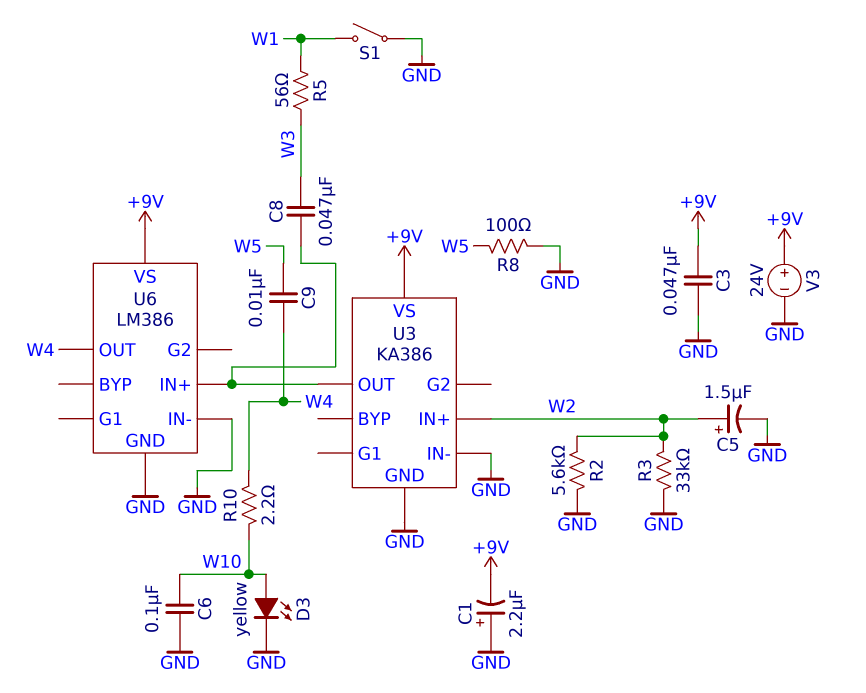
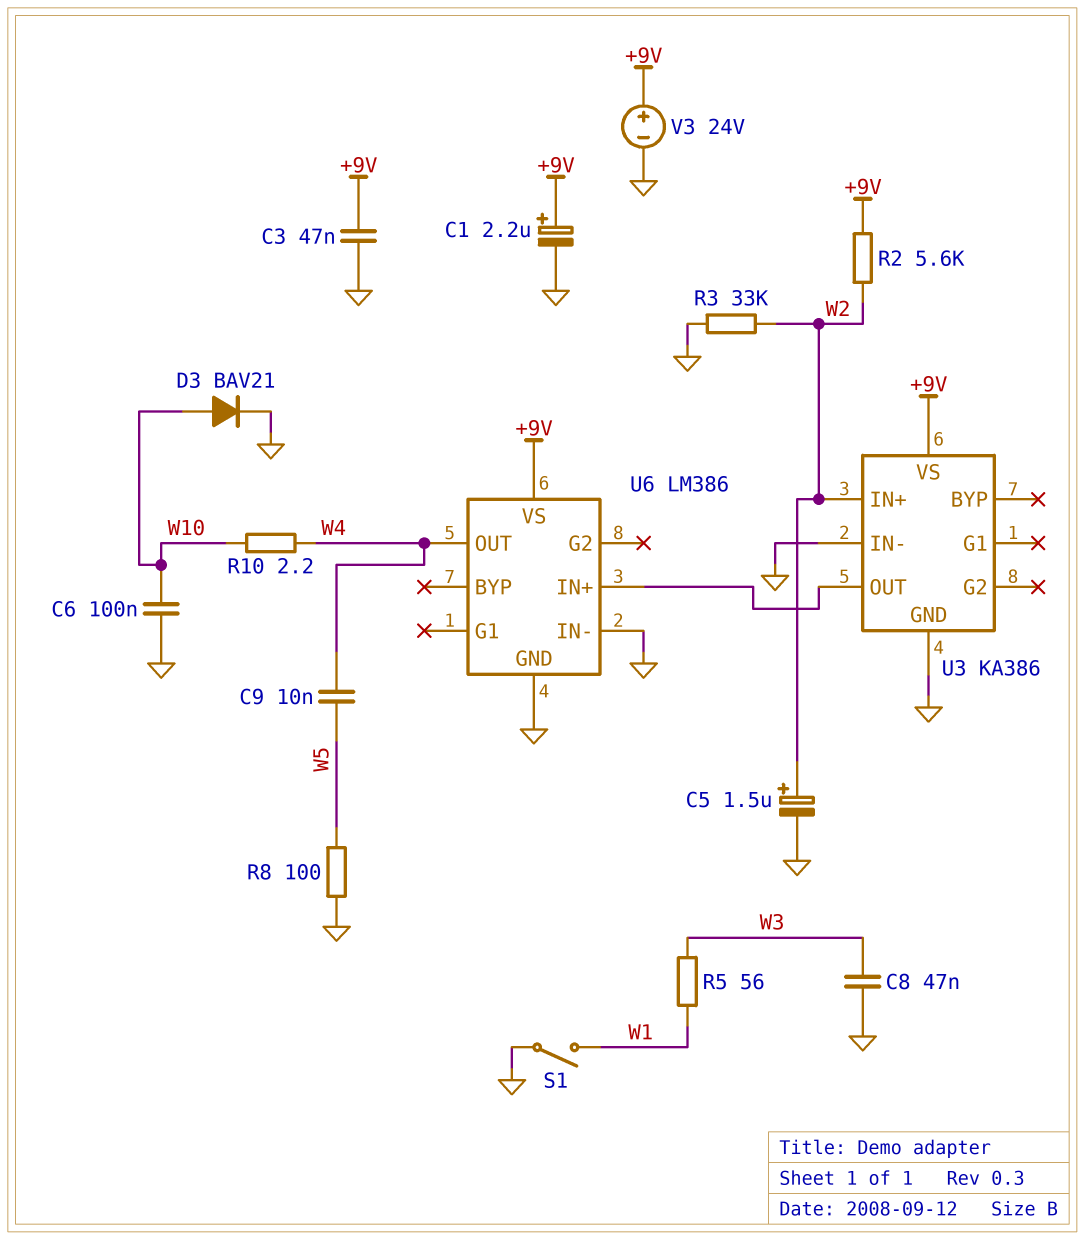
C1: 2.2uF (plus GND, minus +9V) -> 2.2uF (plus +9V, minus GND)
C8: 47nF (U3/OUT, W3) -> 47nF (GND, W3)
D3: LED yellow (A W10, K GND) -> diode BAV21 (A W10, K GND)
R2: 5.6k (GND, W2) -> 5.6k (+9V, W2)

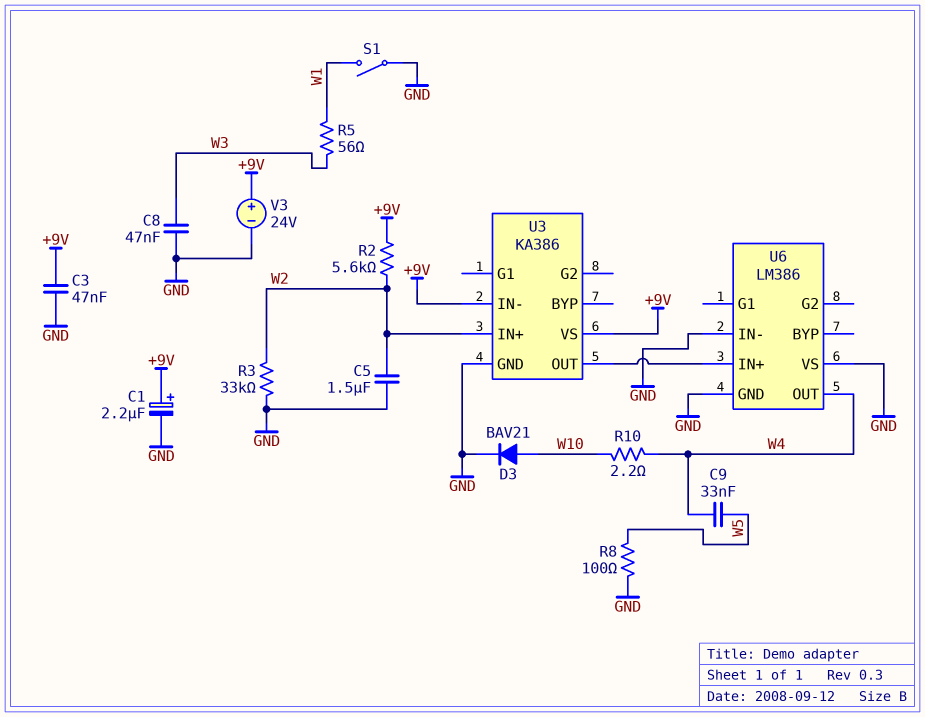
C5: 1.5uF (plus W2, minus GND) -> 1.5uF (GND, W2)
C6: 100nF (GND, W10) -> none
C9: 10nF (W4, W5) -> 33nF (W4, W5)
U3 pin IN-: GND -> +9V
U6 pin VS: +9V -> GND

